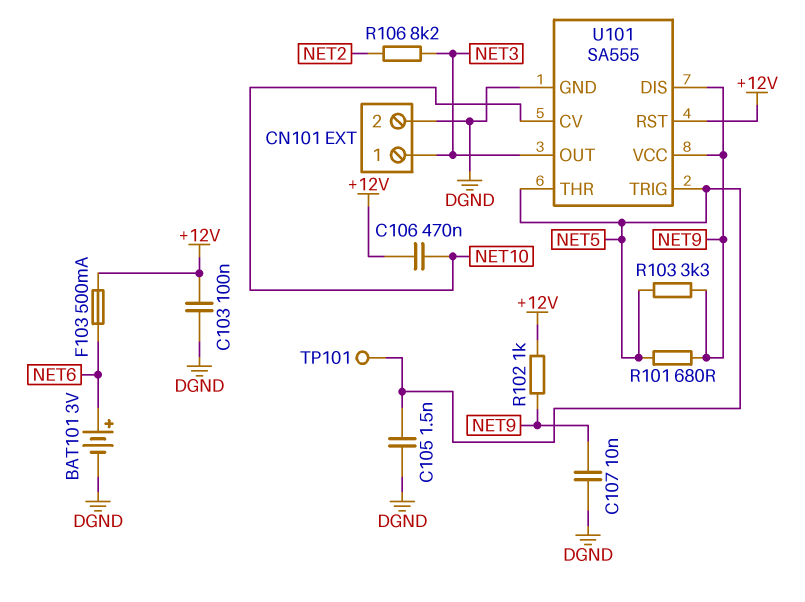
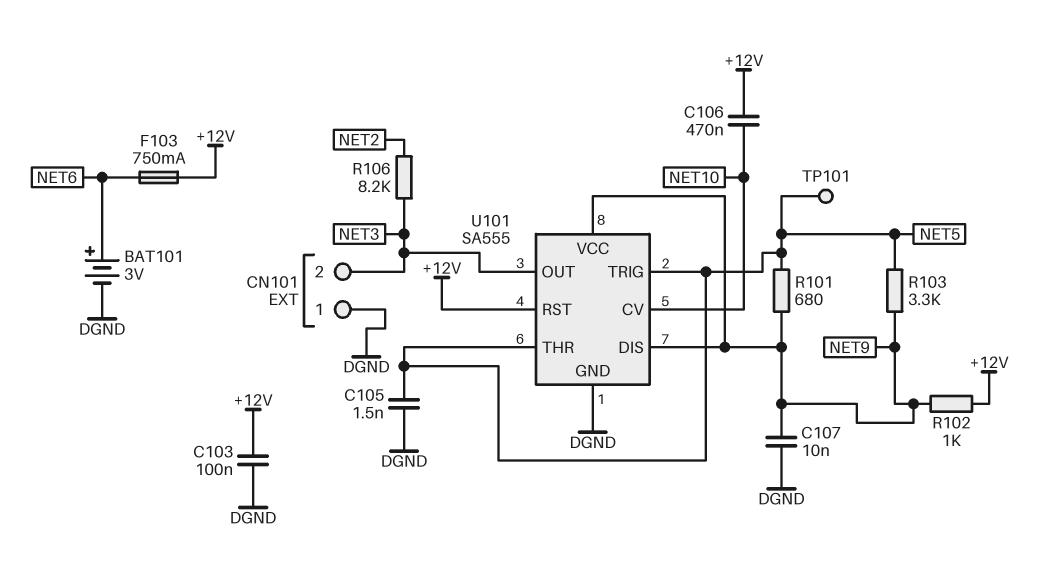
CN101 pin 1: NET3 -> DGND
CN101 pin 2: DGND -> NET3
F103: 500mA (+12V, NET6) -> 750mA (+12V, NET6)

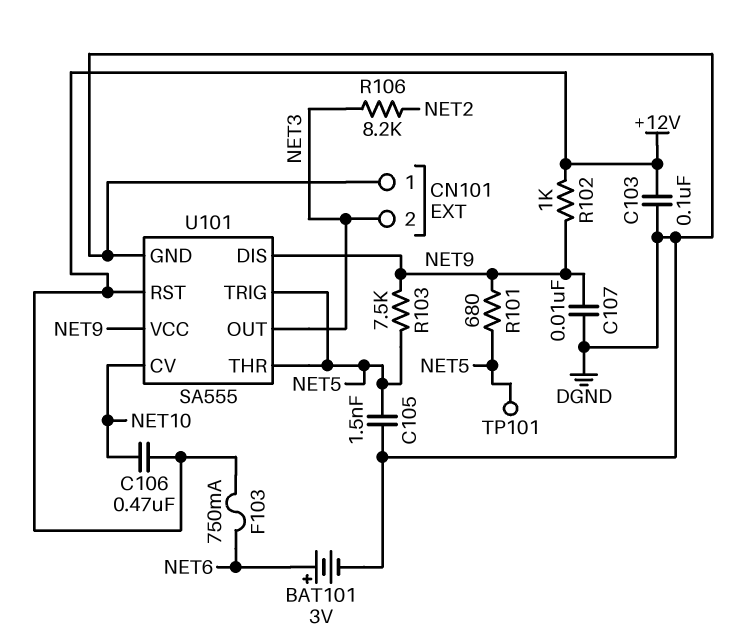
R103: 3.3k (NET5, NET9) -> 7.5k (NET5, NET9)

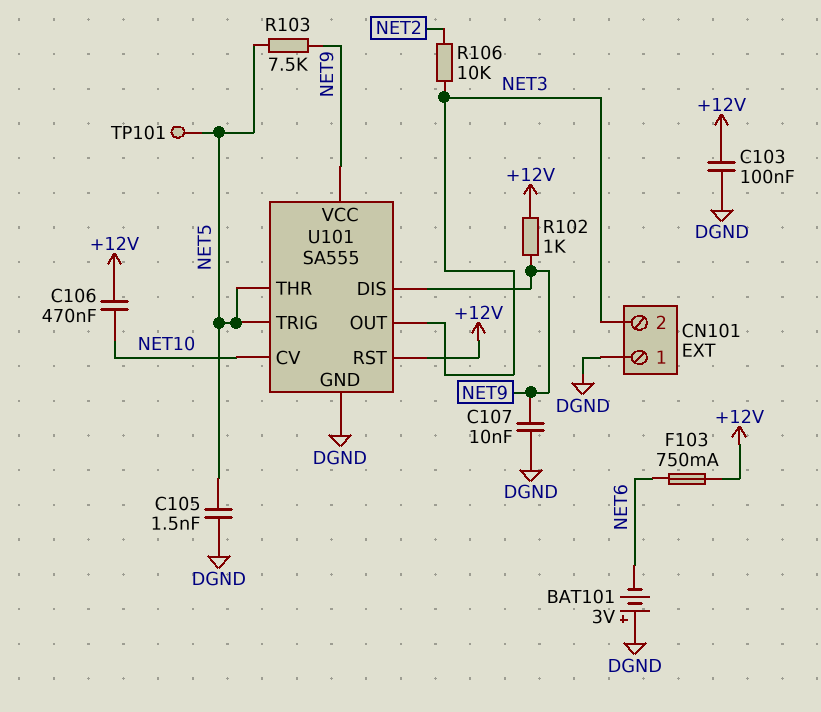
BAT101: 3V (plus NET6, minus DGND) -> 3V (plus DGND, minus NET6)
R101: 680 (NET5, NET9) -> none
R106: 8.2k (NET2, NET3) -> 10k (NET2, NET3)

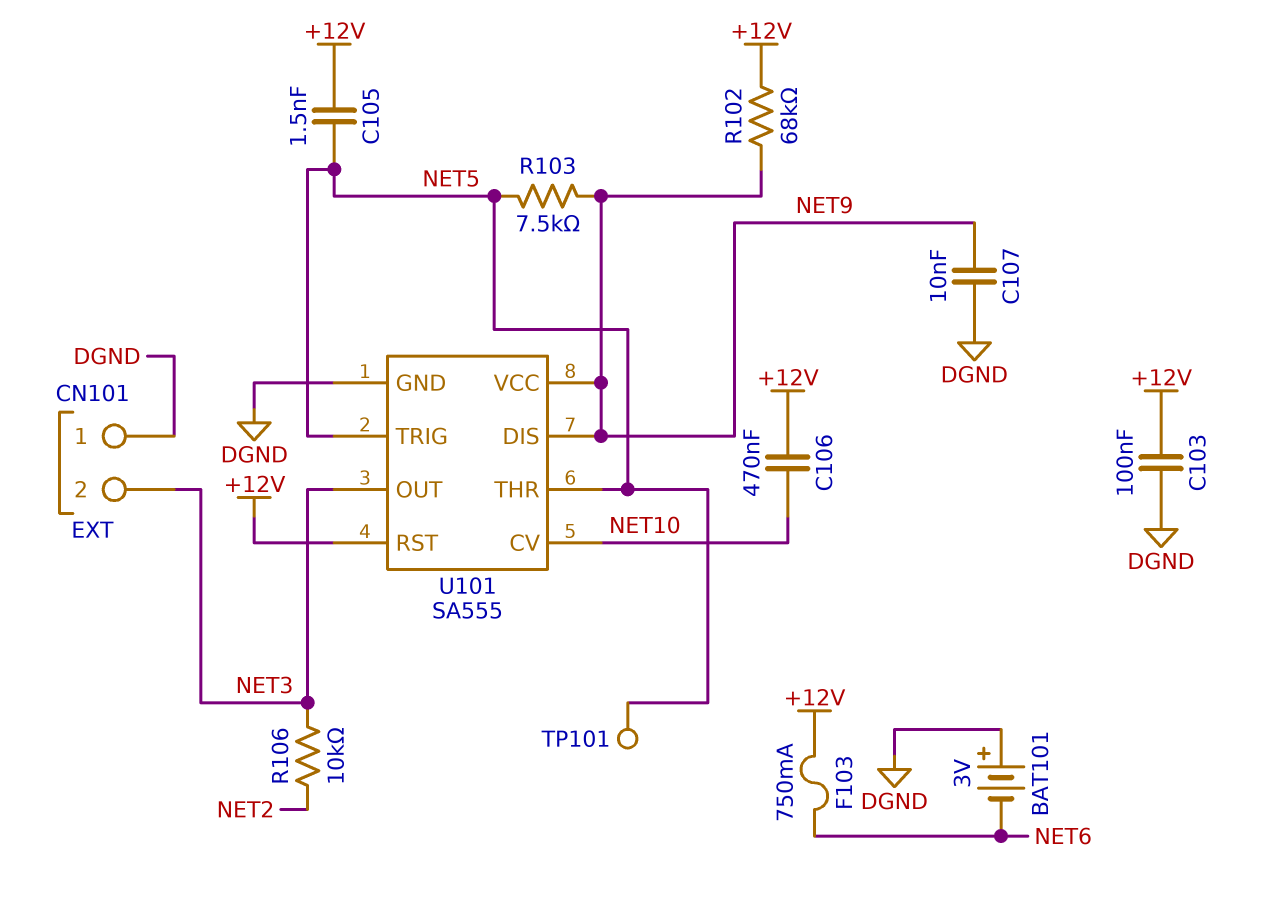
C105: 1.5nF (DGND, NET5) -> 1.5nF (+12V, NET5)
R102: 1k (+12V, NET9) -> 68k (+12V, NET9)

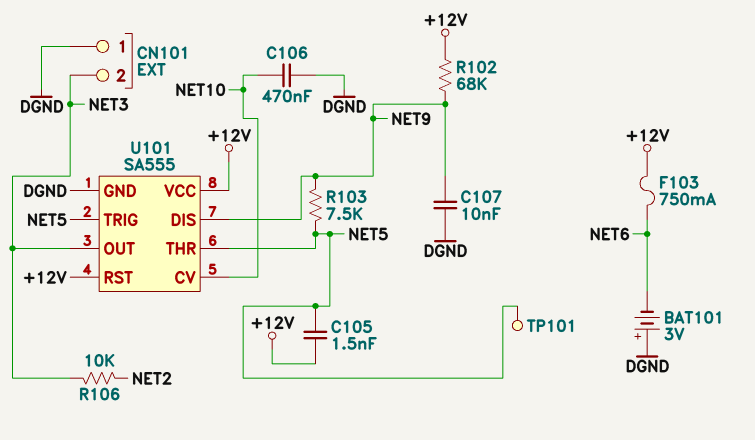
C103: 100nF (+12V, DGND) -> none
C106: 470nF (+12V, NET10) -> 470nF (DGND, NET10)
U101 pin VCC: NET9 -> +12V

